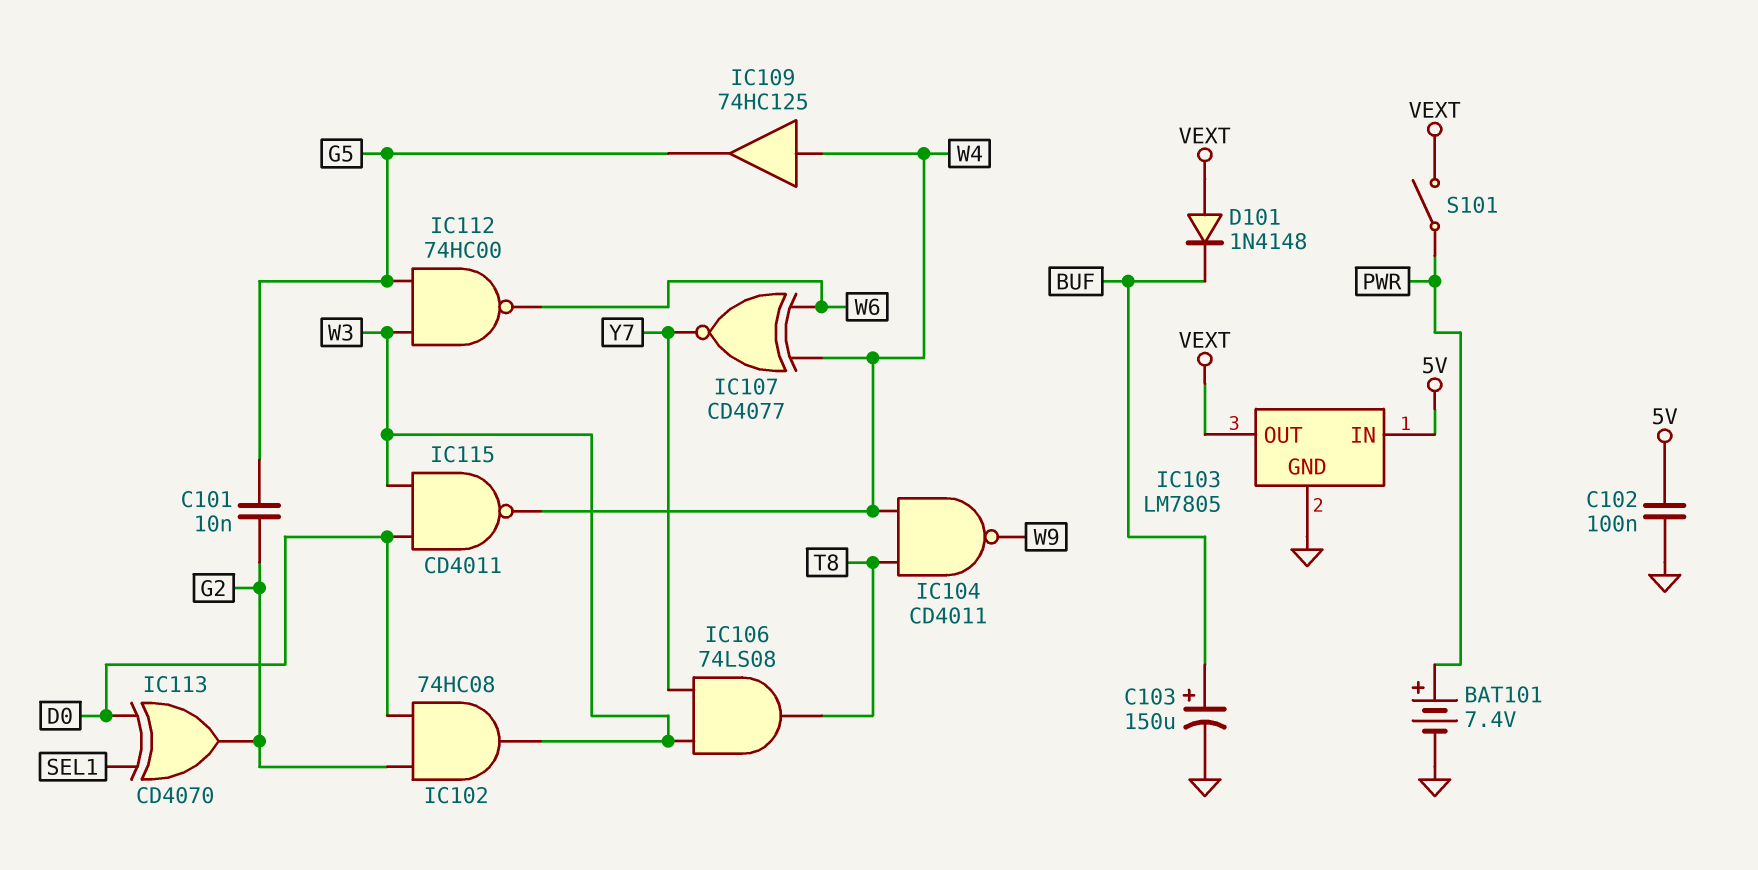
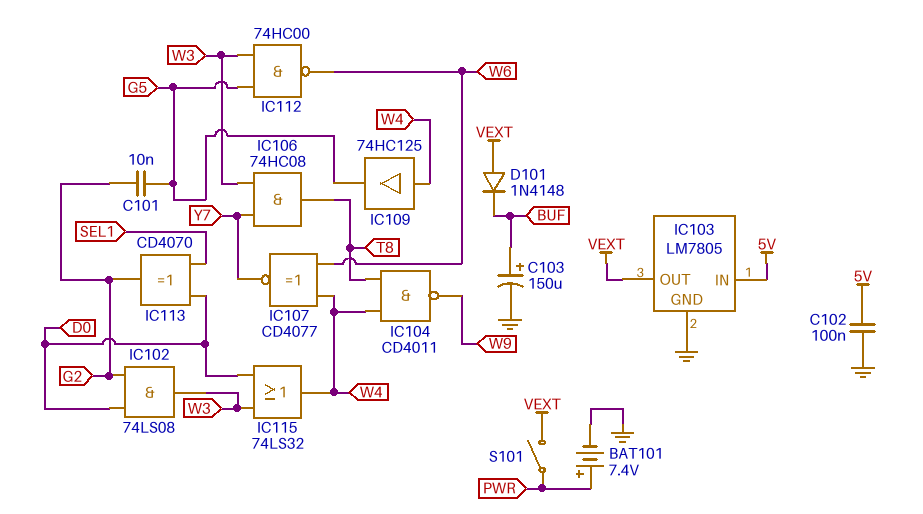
IC102: AND 74HC08 (in D0, in G2, out W3) -> AND 74LS08 (in D0, in G2, out W3)
IC106: AND 74LS08 (in W3, in Y7, out T8) -> AND 74HC08 (in W3, in Y7, out T8)
IC115: NAND CD4011 (in D0, in W3, out W4) -> OR 74LS32 (in D0, in W3, out W4)

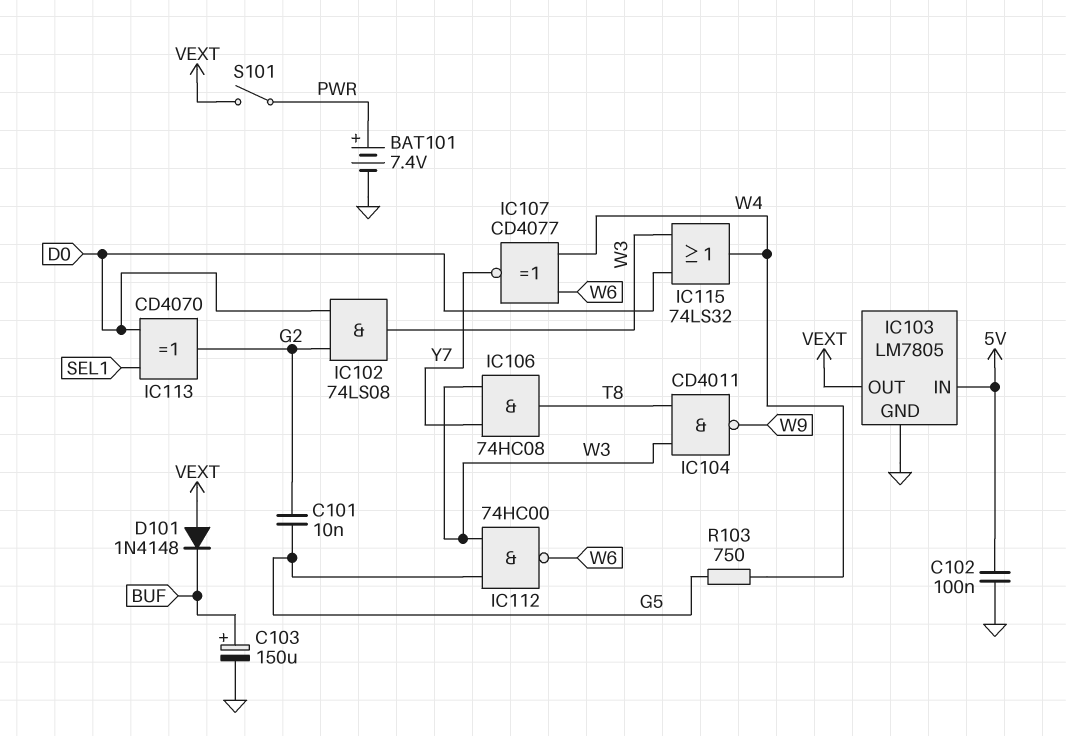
IC104: NAND CD4011 (in T8, in W4, out W9) -> NAND CD4011 (in T8, in W3, out W9)
IC109: buffer 74HC125 (in W4, out G5) -> none
R103: none -> 750 (G5, W4)

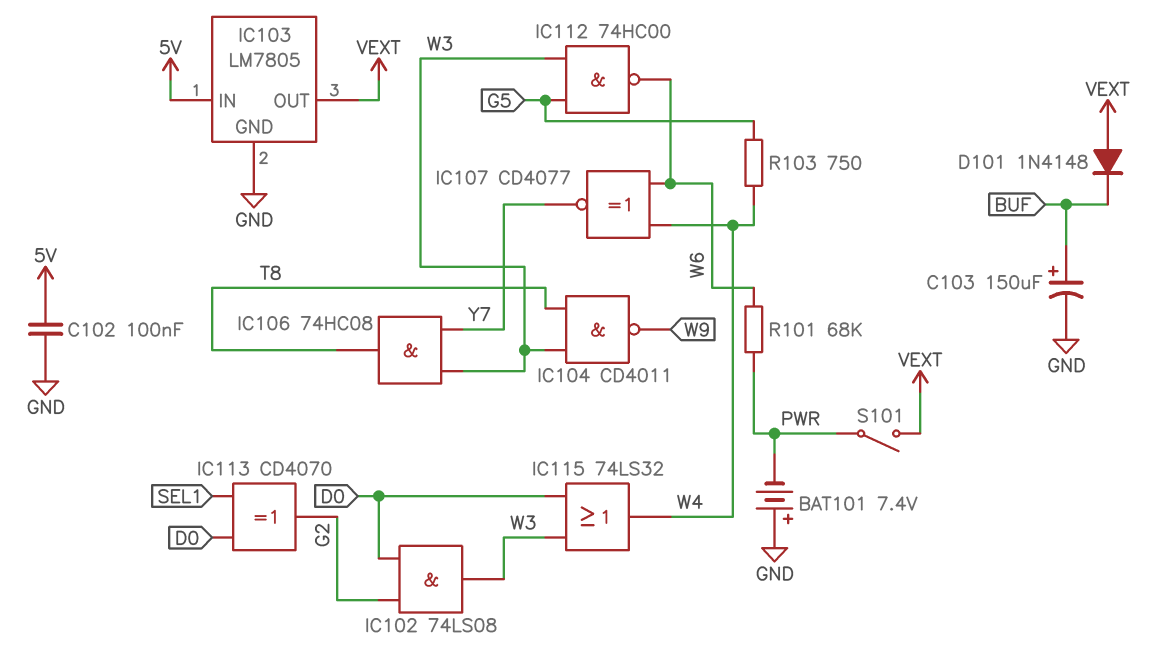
BAT101: 7.4V (plus PWR, minus GND) -> 7.4V (plus GND, minus PWR)
C101: 10nF (G2, G5) -> none
R101: none -> 68k (PWR, W6)

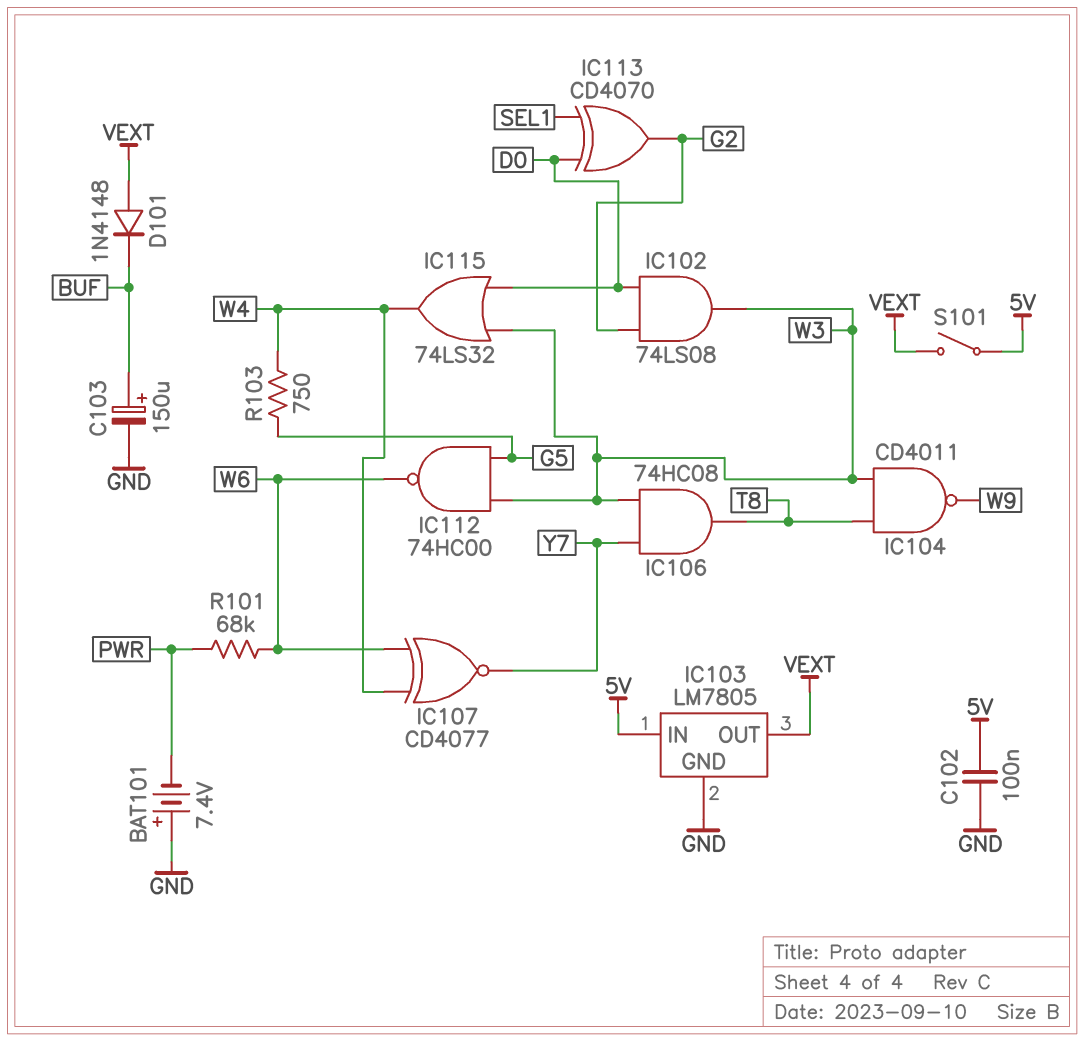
S101: switch (PWR, VEXT) -> switch (5V, VEXT)

